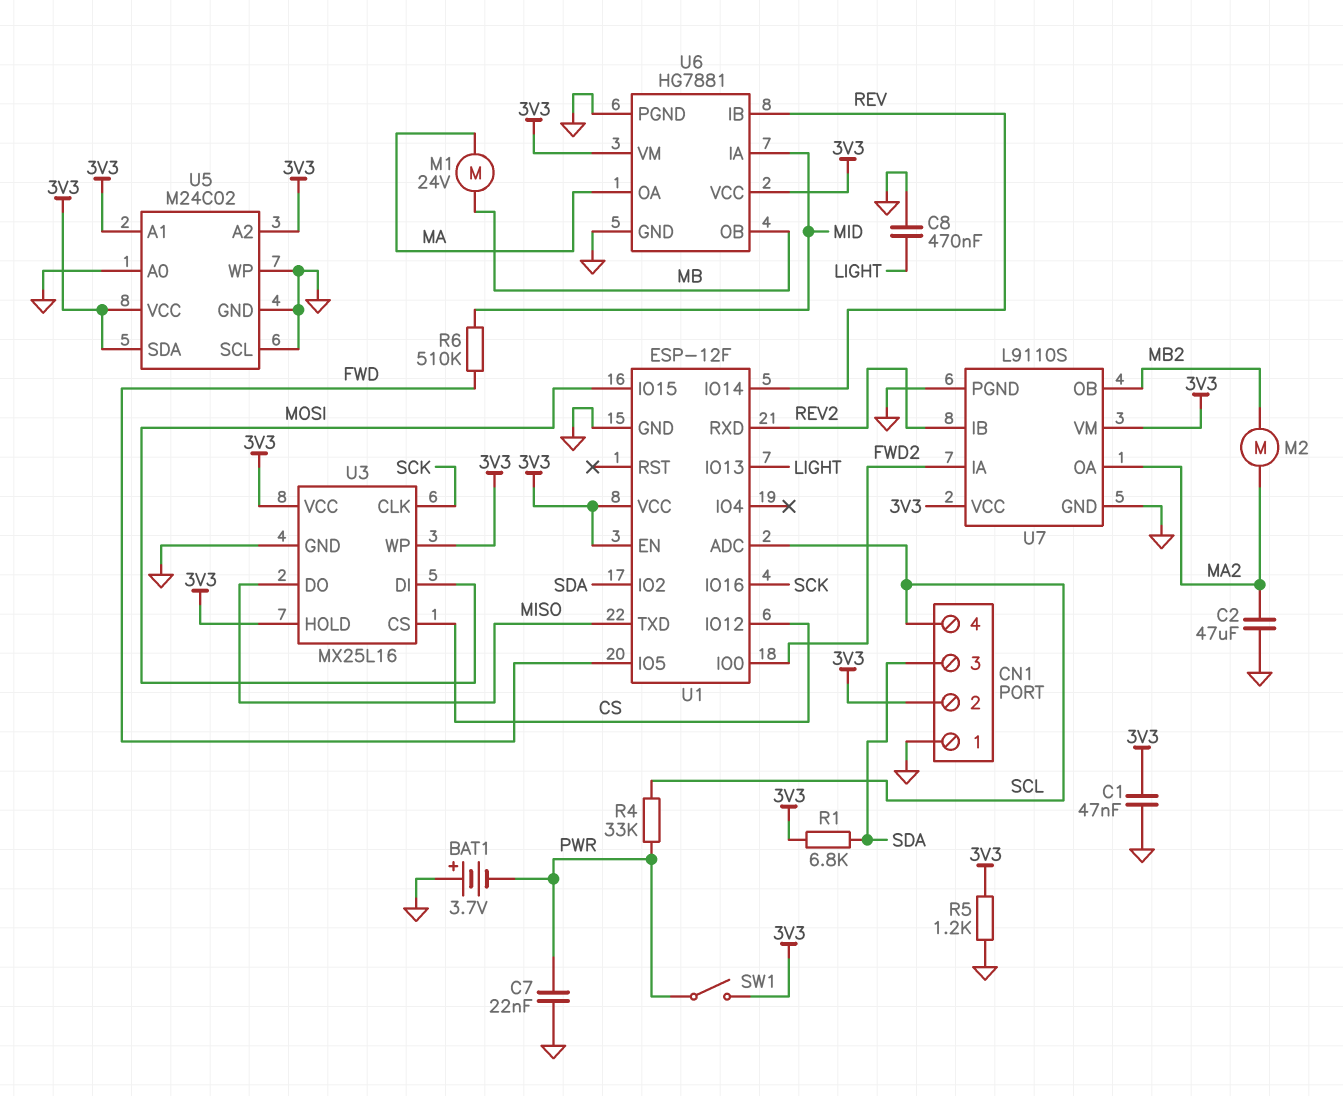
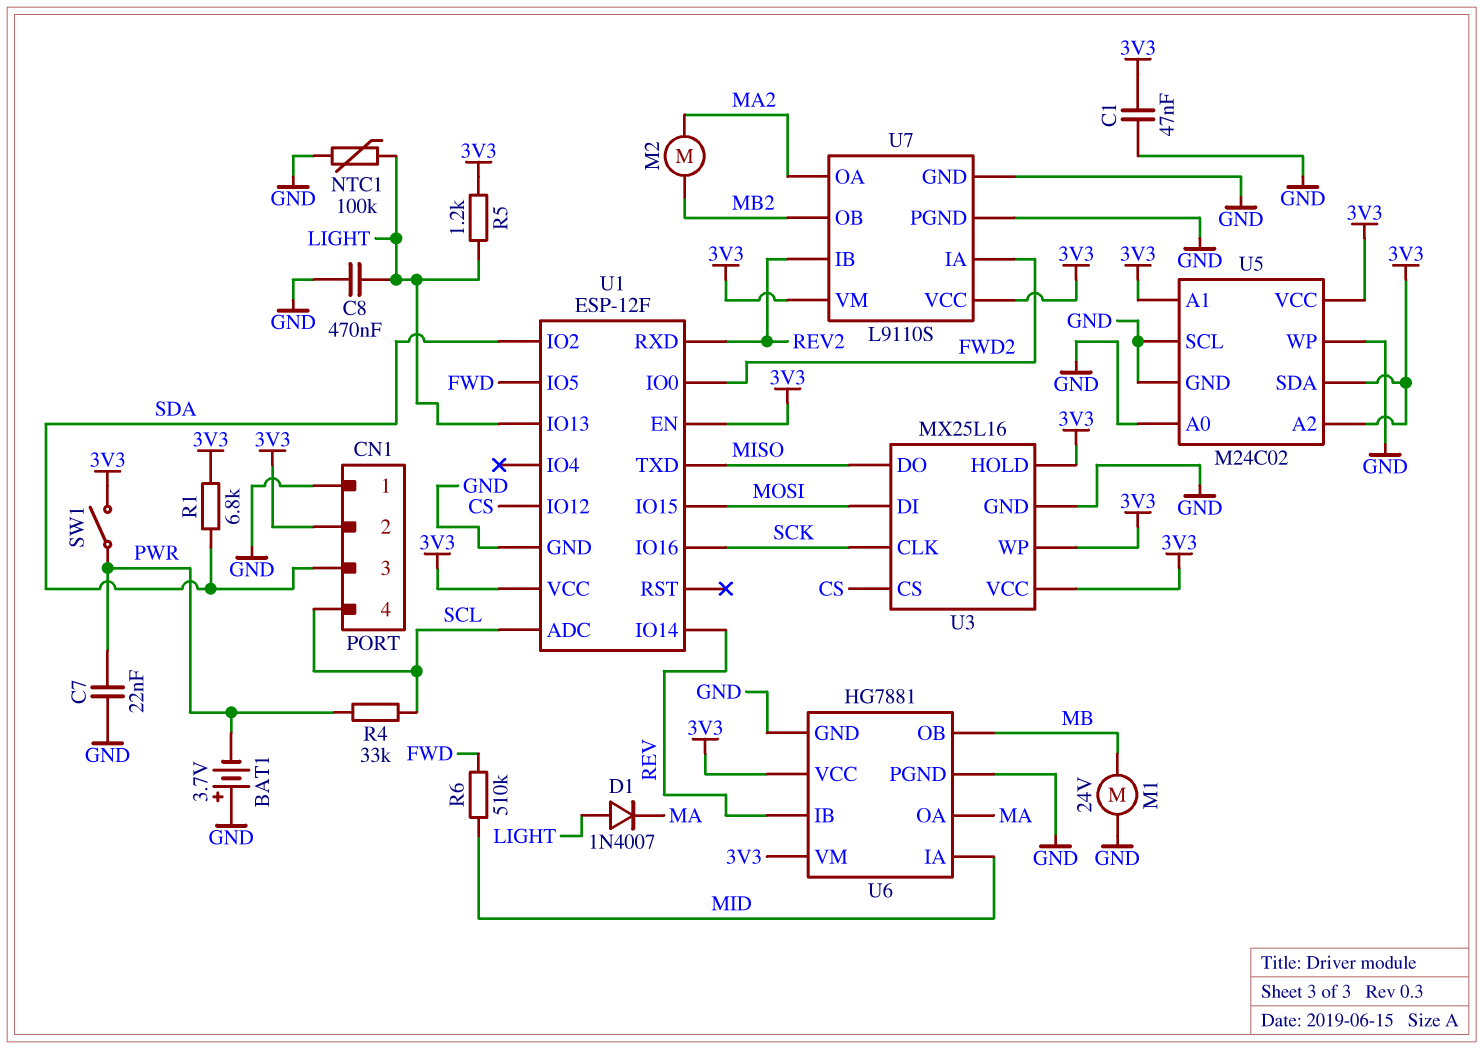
C2: 47uF (GND, MA2) -> none
D1: none -> diode 1N4007 (A LIGHT, K MA)
M1: motor 24V (MA, MB) -> motor 24V (GND, MB)
NTC1: none -> 100k (GND, LIGHT)
R5: 1.2k (3V3, GND) -> 1.2k (3V3, LIGHT)

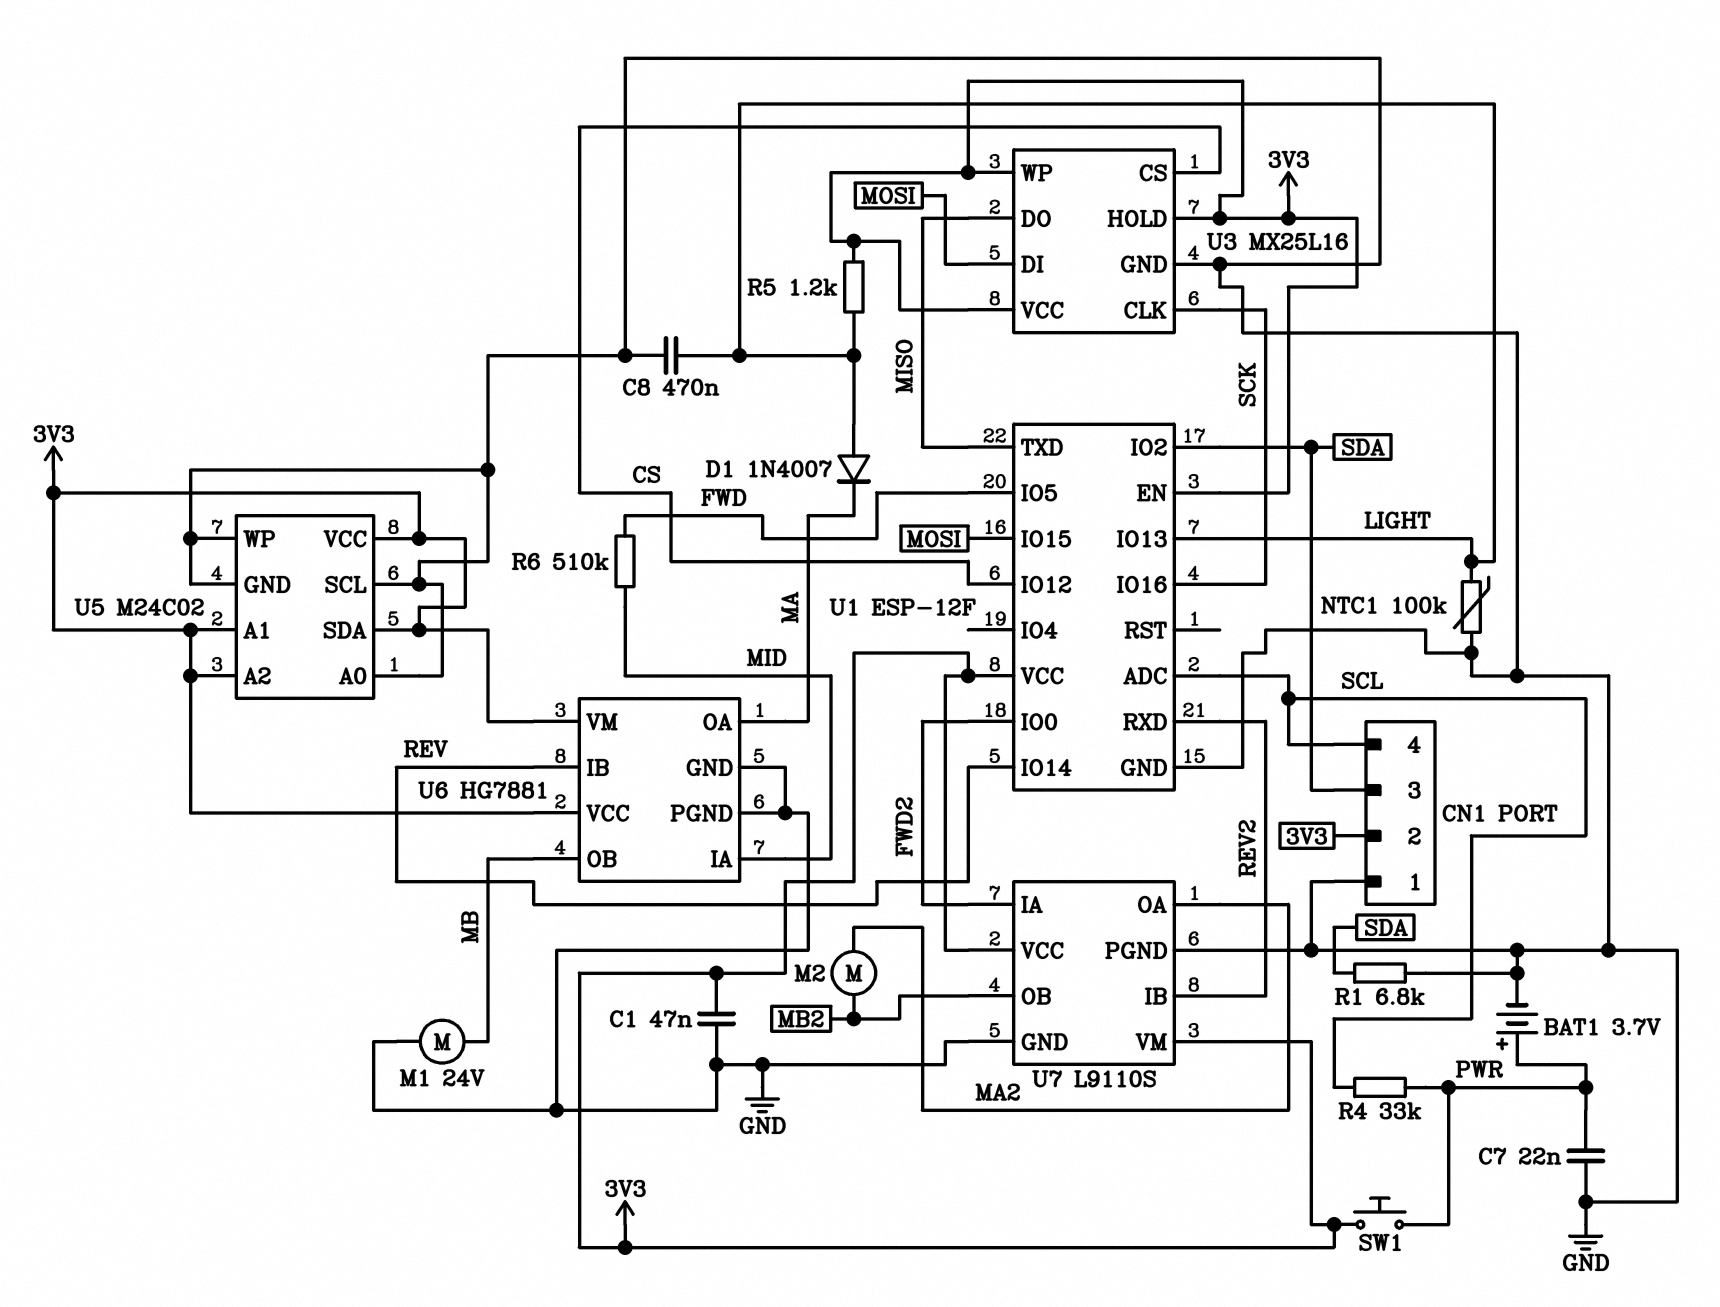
BAT1: 3.7V (plus GND, minus PWR) -> 3.7V (plus PWR, minus GND)
R1: 6.8k (3V3, SDA) -> 6.8k (GND, SDA)
SW1: switch (3V3, PWR) -> button (3V3, PWR)

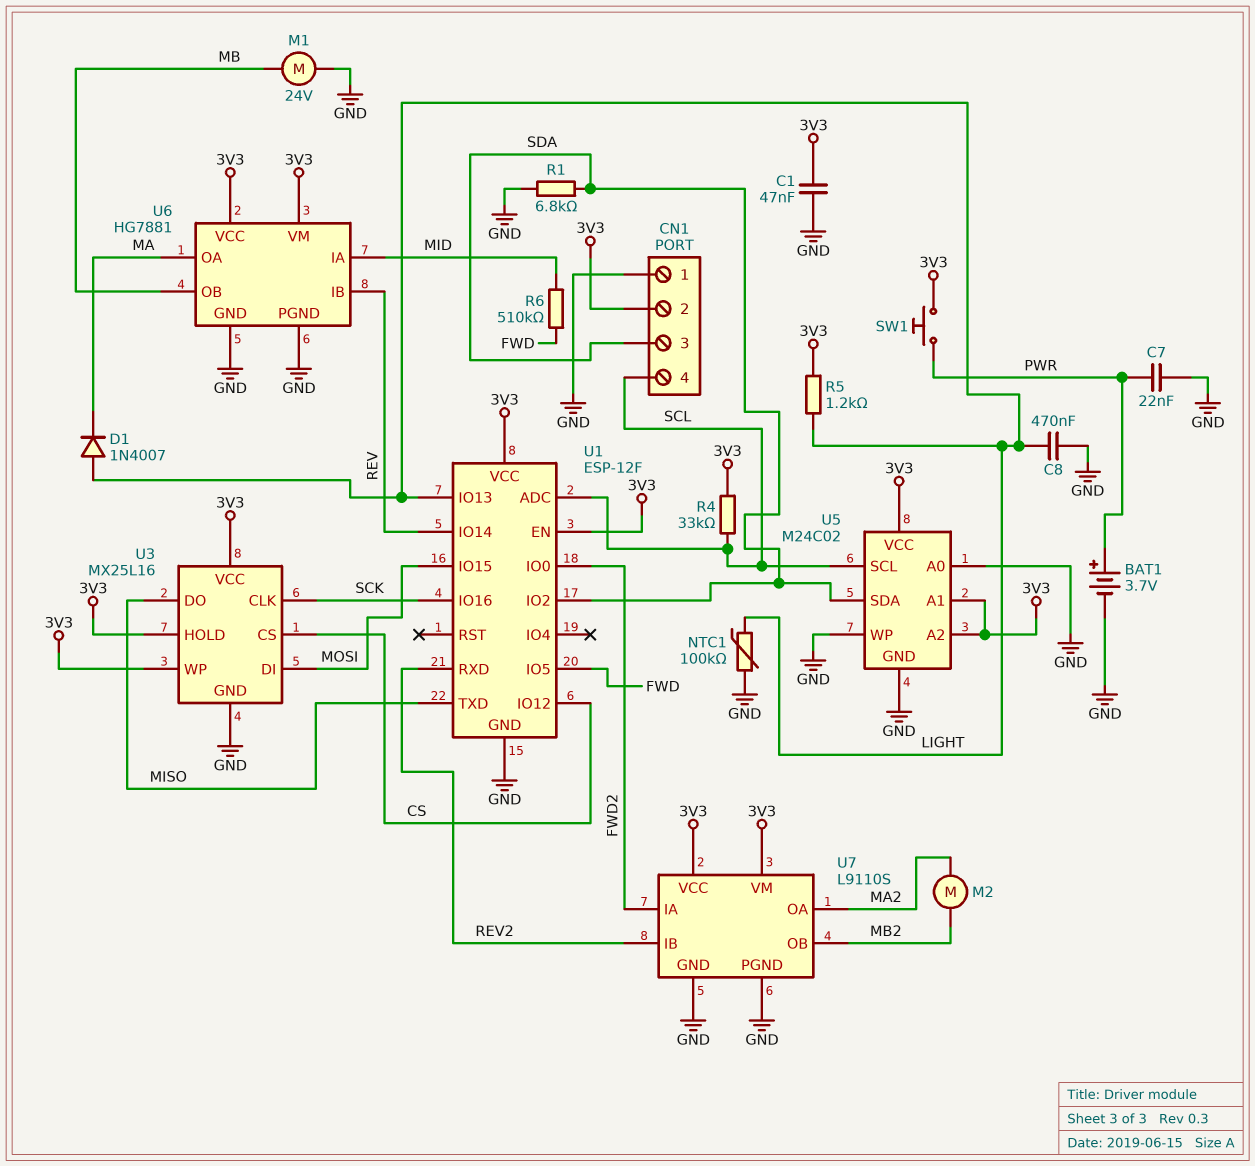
R4: 33k (PWR, SCL) -> 33k (3V3, SCL)
U5 pin SCL: GND -> SCL
U5 pin SDA: 3V3 -> SDA

